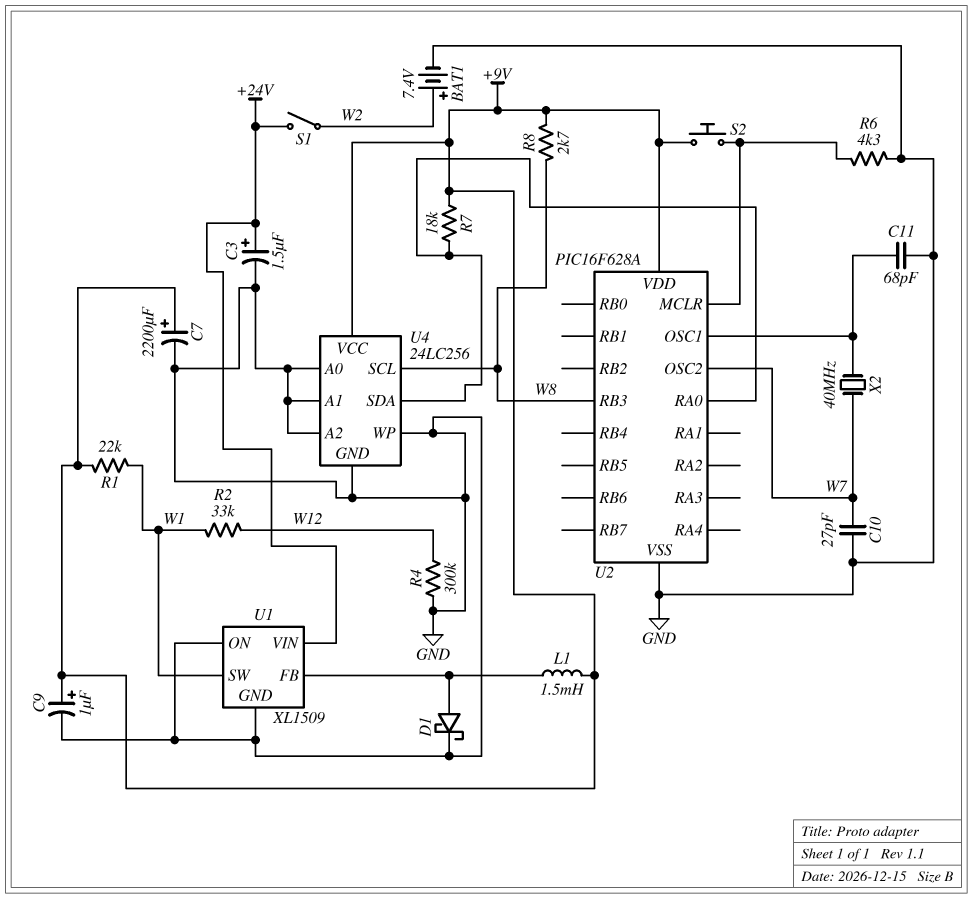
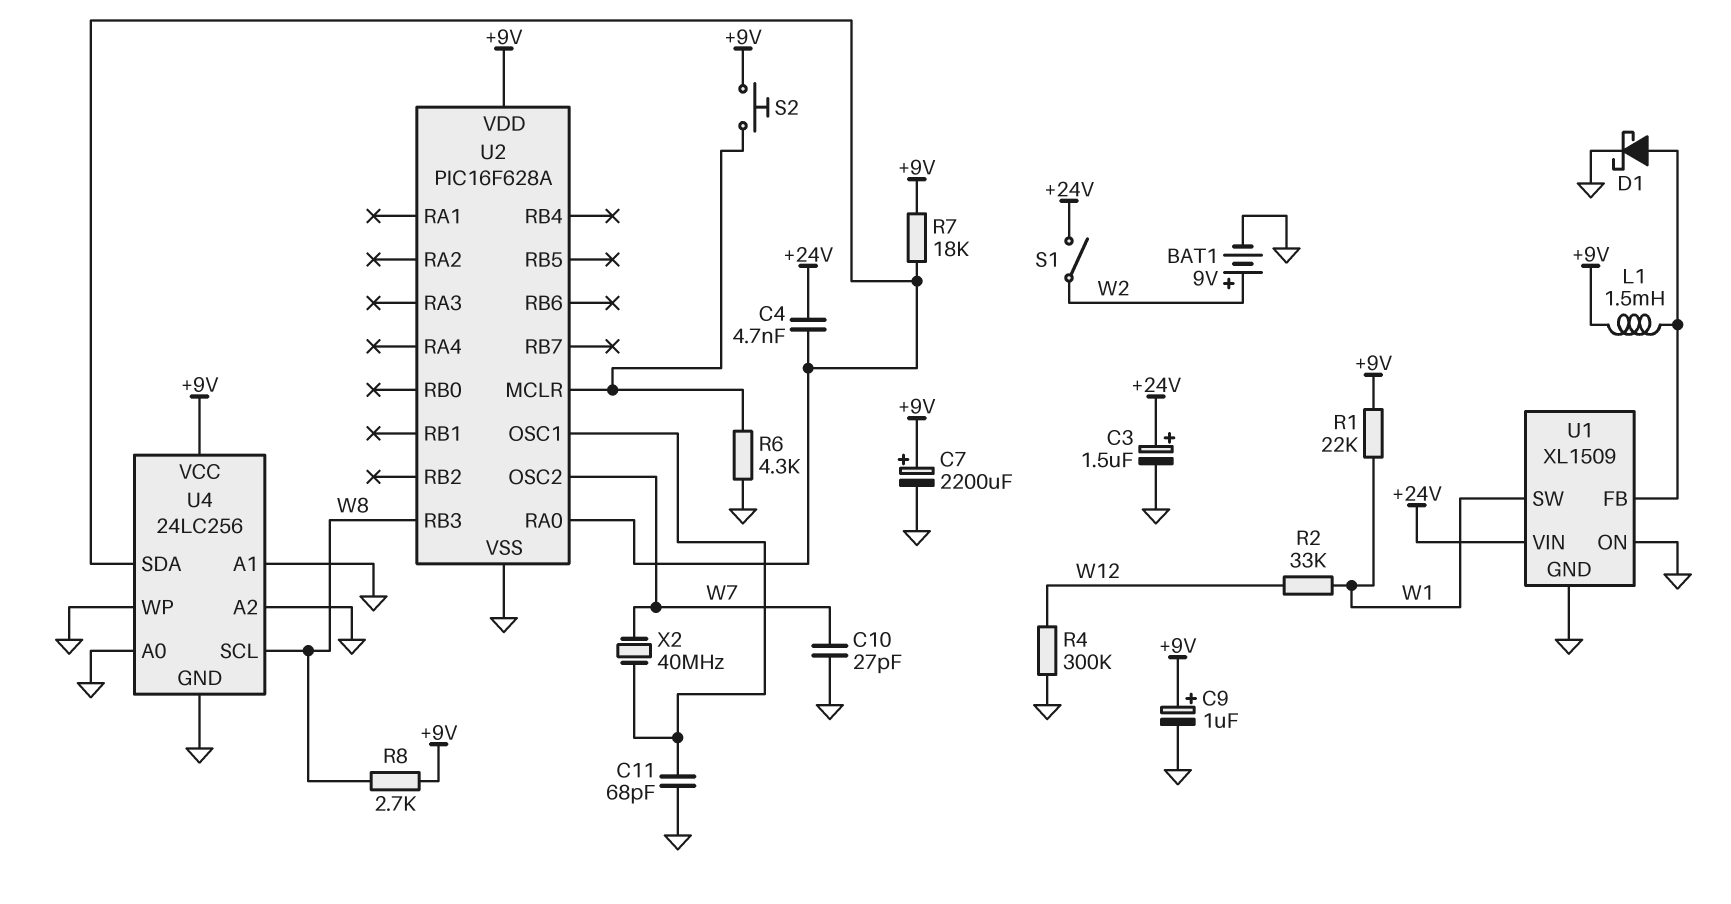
BAT1: 7.4V (plus W2, minus GND) -> 9V (plus W2, minus GND)
C4: none -> 4.7nF (+24V, U2/RA0)

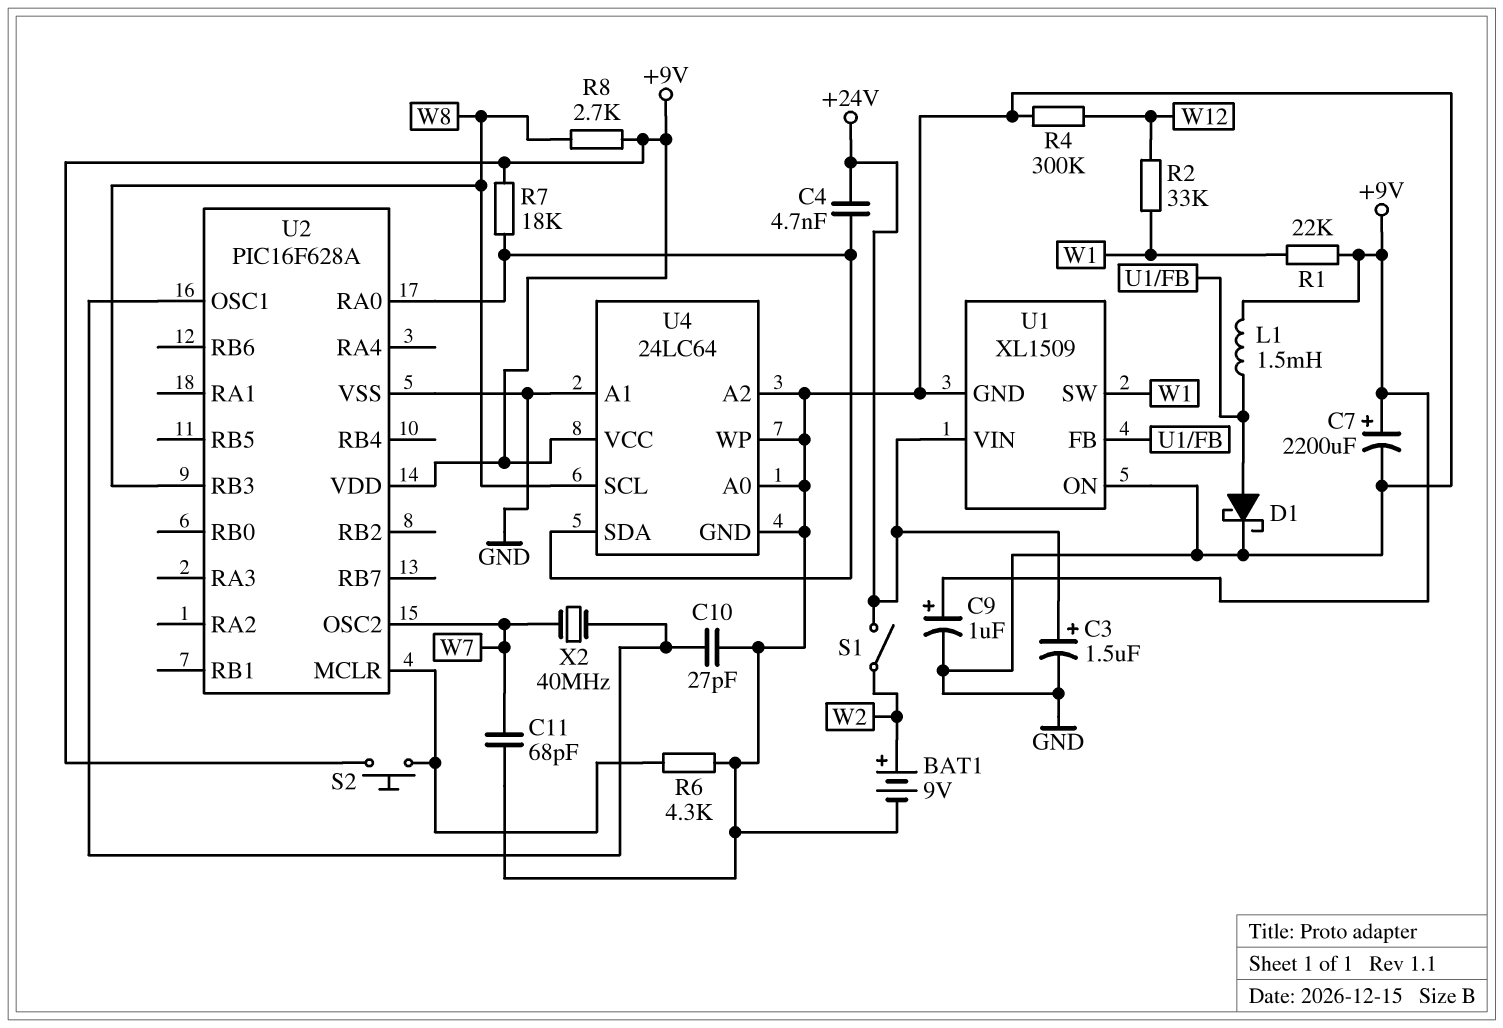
C10: 27pF (GND, W7) -> 27pF (GND, U2/OSC1)
C11: 68pF (GND, U2/OSC1) -> 68pF (GND, W7)
U4: 24LC256 -> 24LC64

